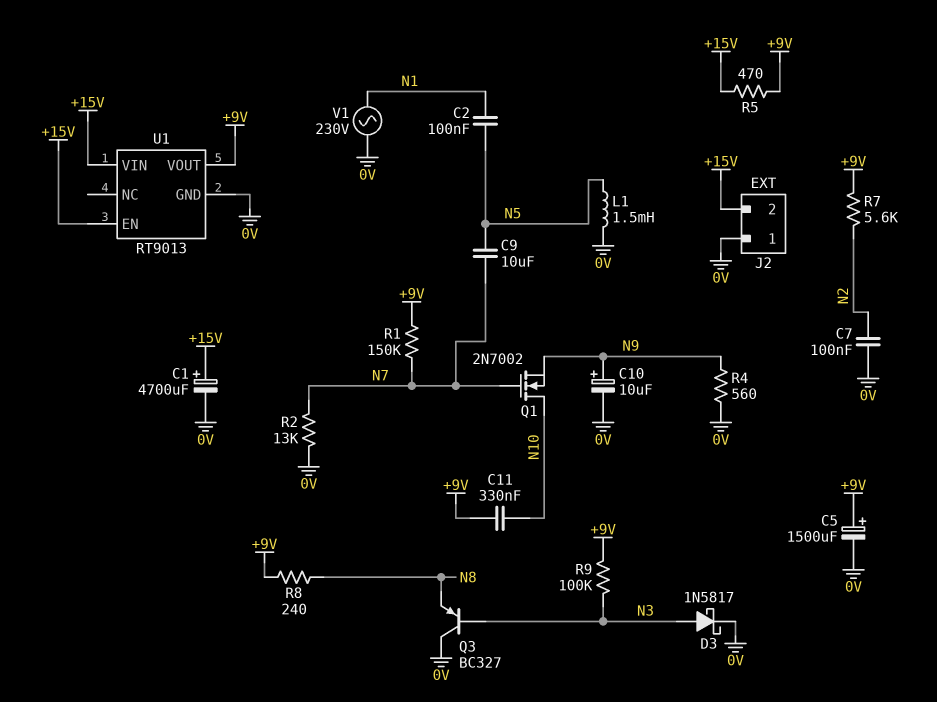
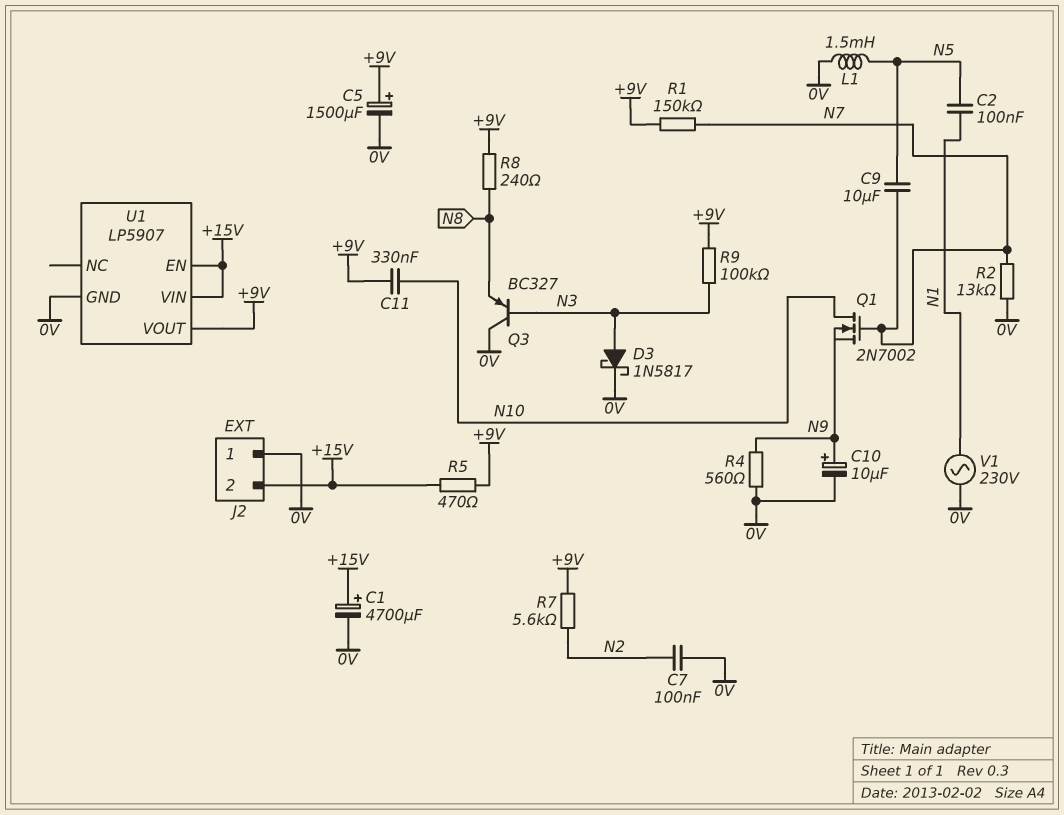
U1: RT9013 -> LP5907

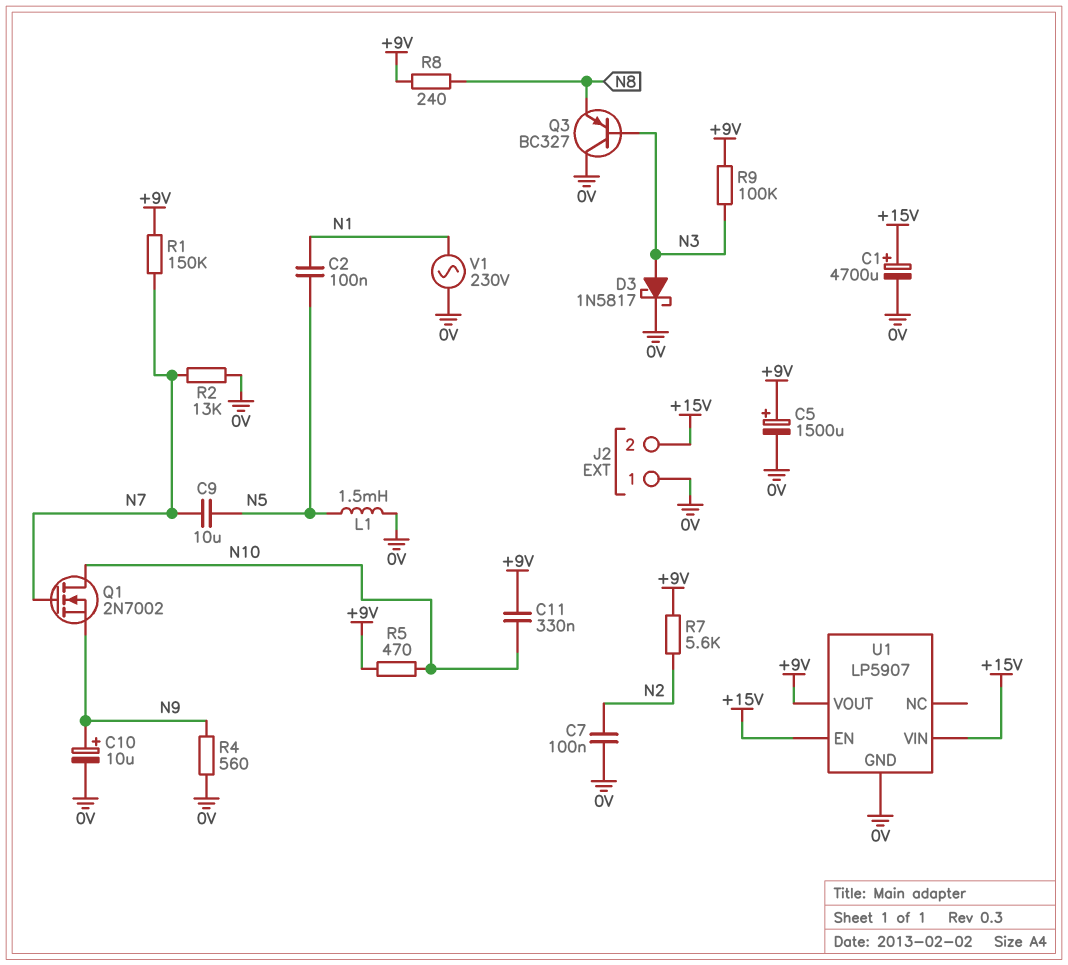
R5: 470 (+9V, +15V) -> 470 (+9V, N10)

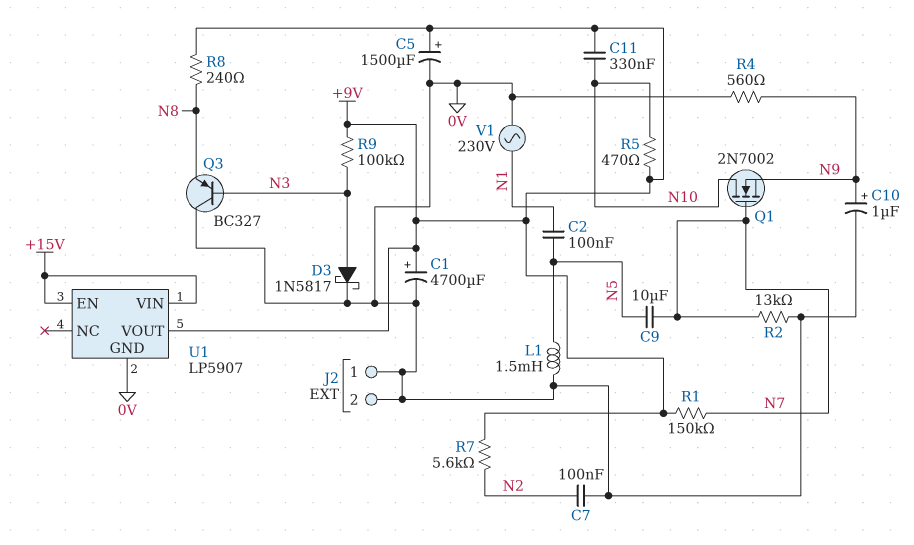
C1: 4700uF (plus +15V, minus 0V) -> 4700uF (plus +9V, minus 0V)
C10: 10uF (plus N9, minus 0V) -> 1uF (plus N9, minus 0V)
J2 pin 2: +15V -> 0V

